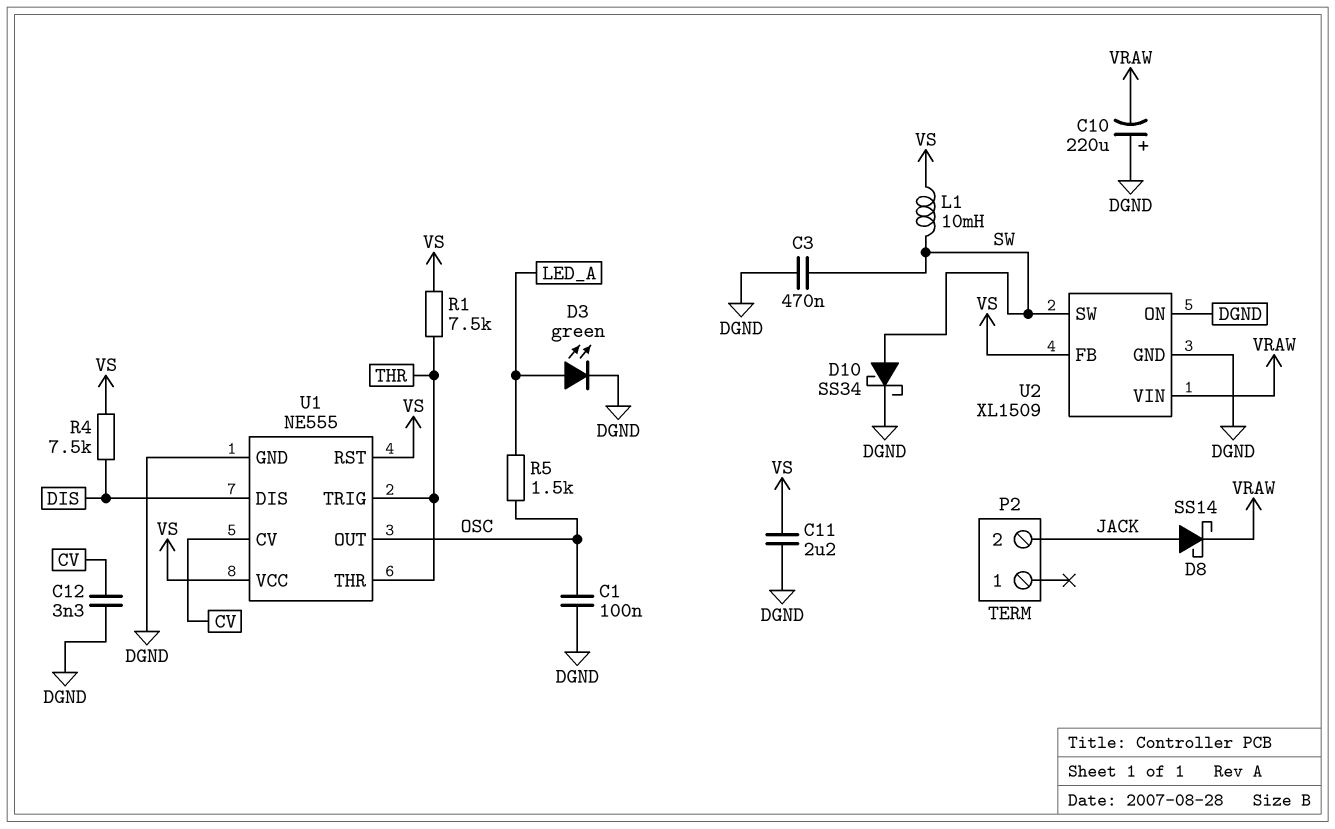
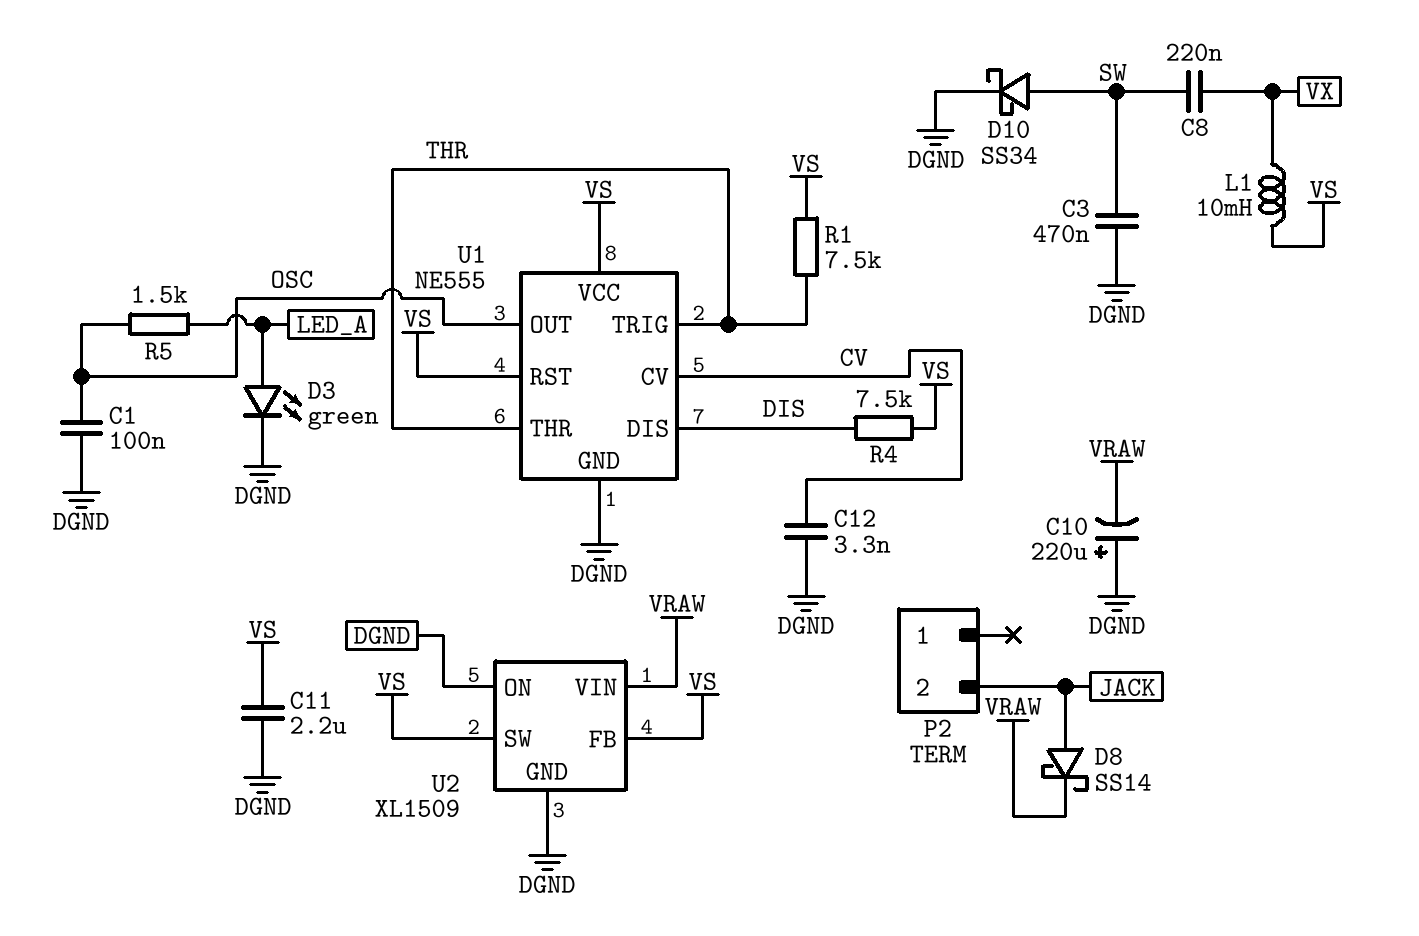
C8: none -> 220nF (SW, VX)
L1: 10mH (SW, VS) -> 10mH (VS, VX)
U2 pin SW: SW -> VS

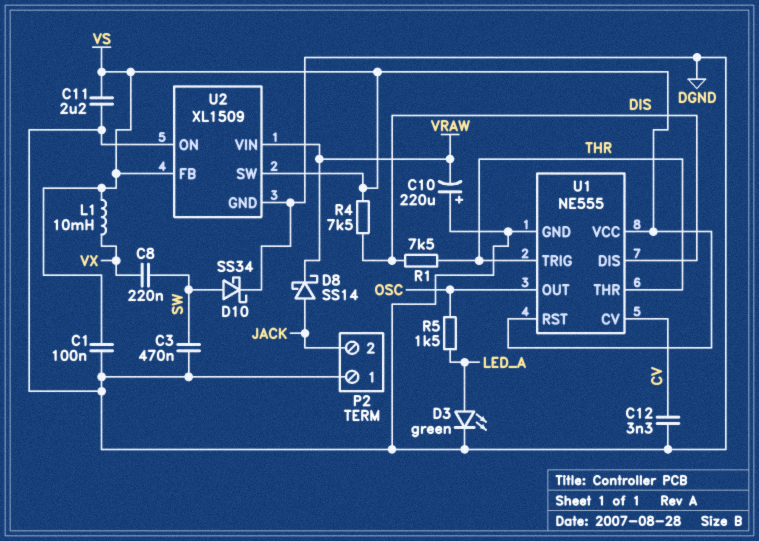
C1: 100nF (DGND, OSC) -> 100nF (DGND, VS)
P2 pin 1: none -> DGND
R1: 7.5k (THR, VS) -> 7.5k (DIS, THR)

